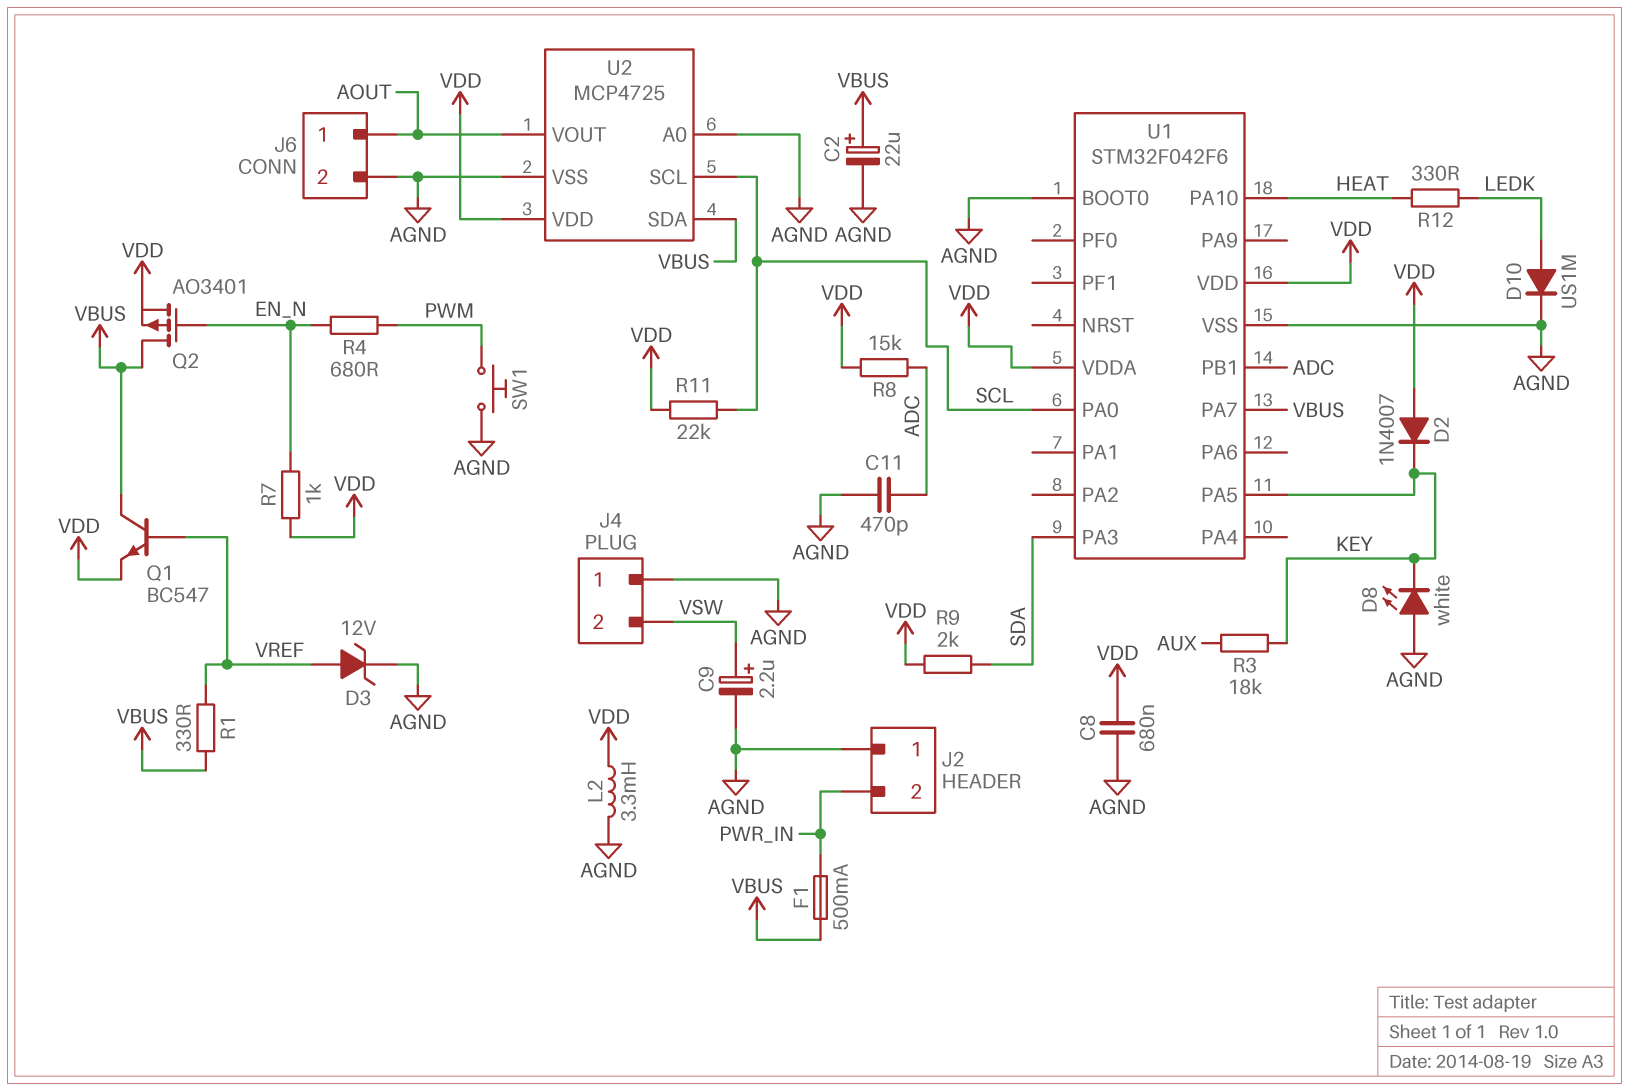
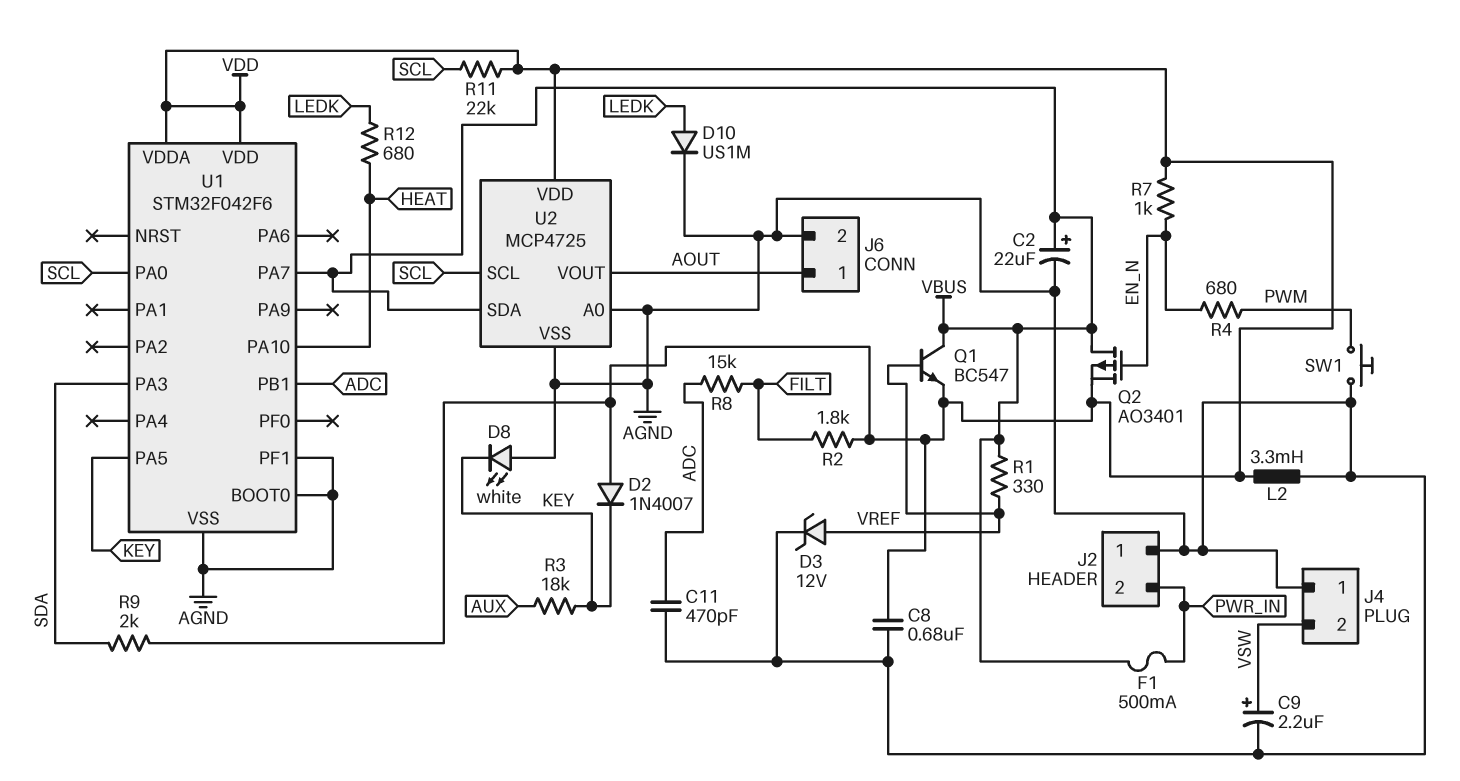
R2: none -> 1.8k (FILT, VDD)
R8: 15k (ADC, VDD) -> 15k (ADC, FILT)
R12: 330 (HEAT, LEDK) -> 680 (HEAT, LEDK)
U1 pin PF1: none -> AGND

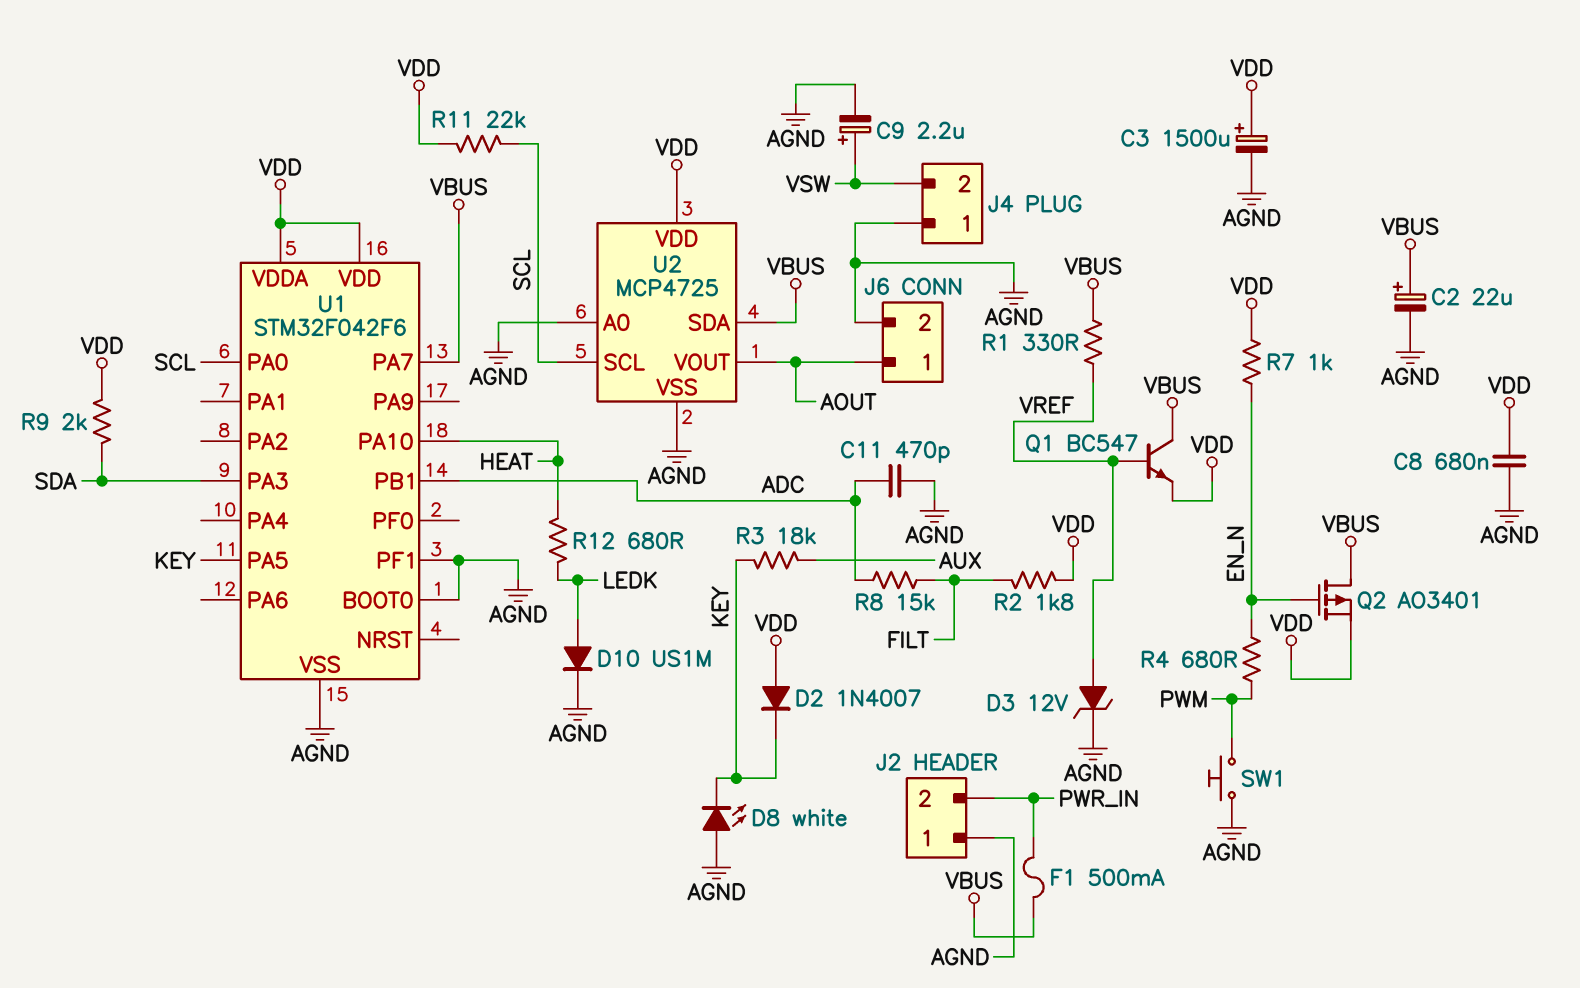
C3: none -> 1500uF (plus VDD, minus AGND)
L2: 3.3mH (AGND, VDD) -> none

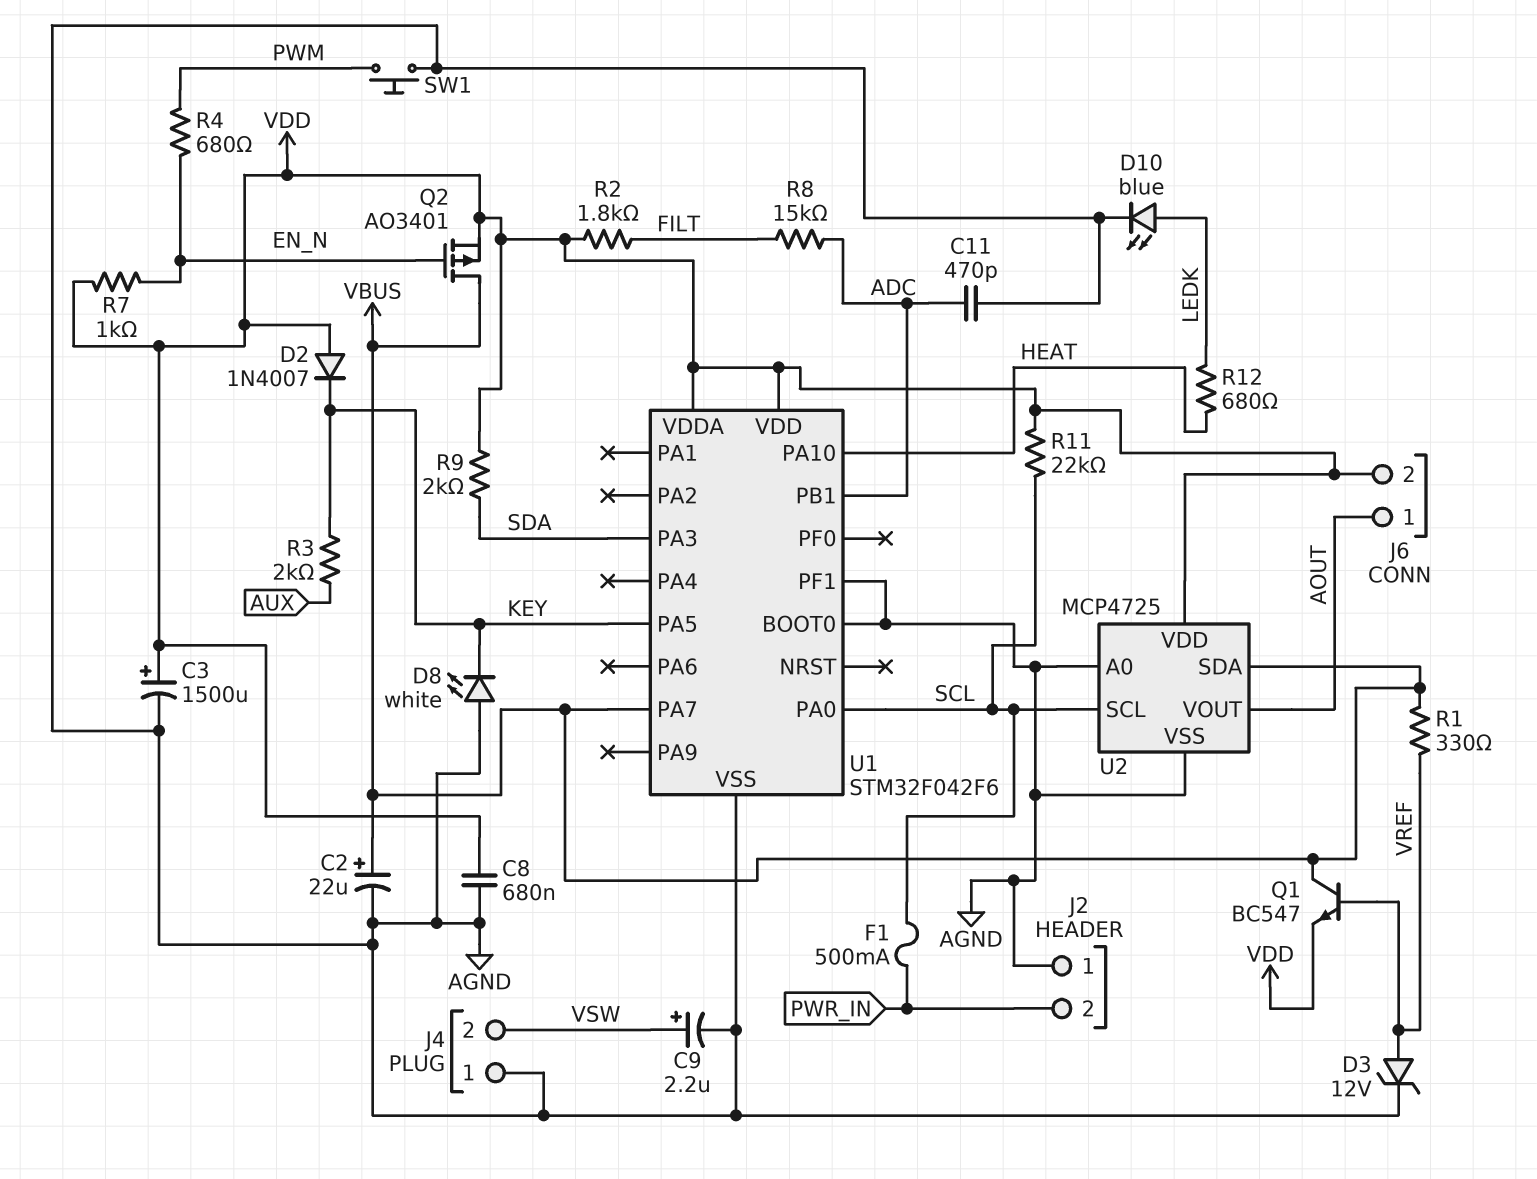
D10: diode US1M (A LEDK, K AGND) -> LED blue (A LEDK, K AGND)
F1: 500mA (PWR_IN, VBUS) -> 500mA (PWR_IN, SCL)
J6 pin 2: AGND -> VDD
R3: 18k (AUX, KEY) -> 2k (AUX, KEY)

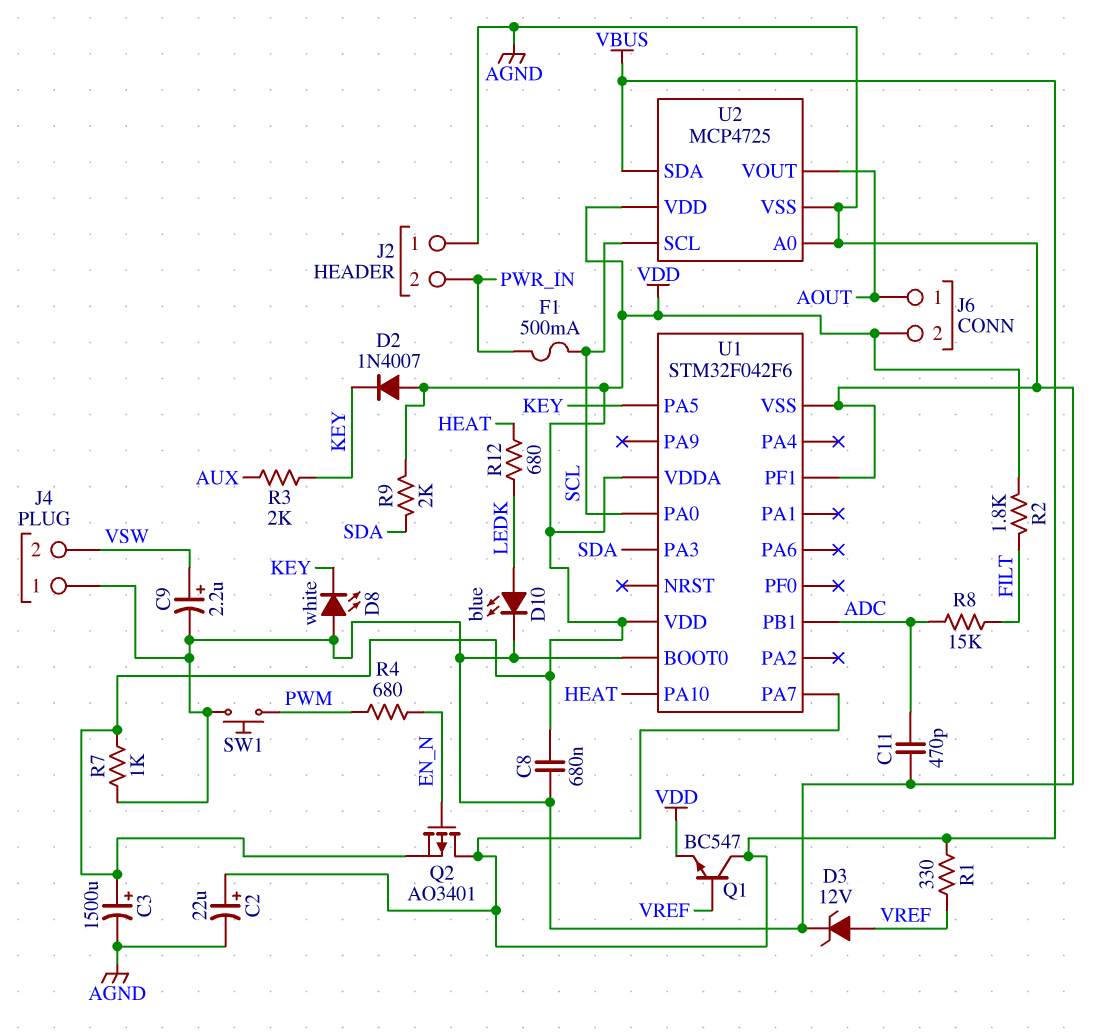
R7: 1k (EN_N, VDD) -> 1k (AGND, VDD)
R11: 22k (SCL, VDD) -> none

